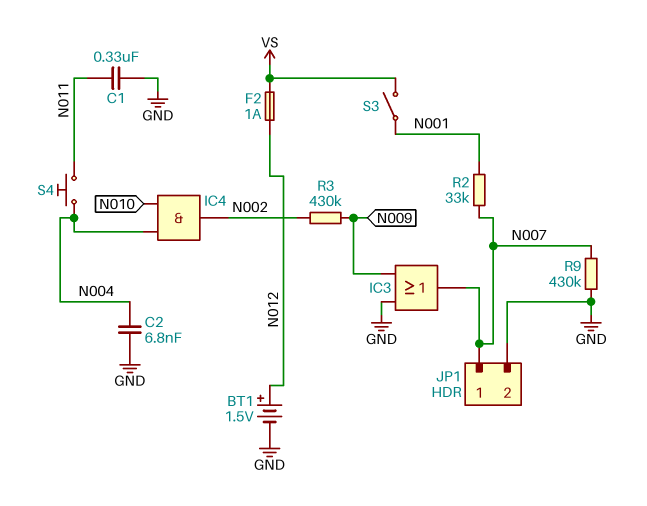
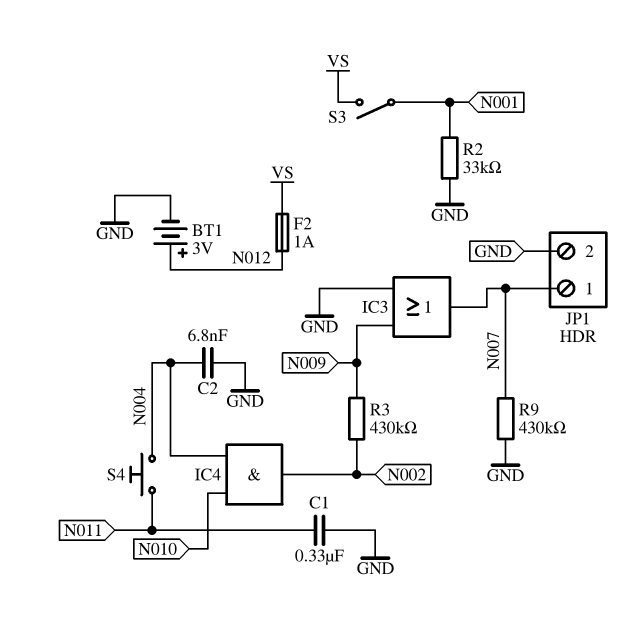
BT1: 1.5V (plus N012, minus GND) -> 3V (plus N012, minus GND)
R2: 33k (N001, N007) -> 33k (GND, N001)

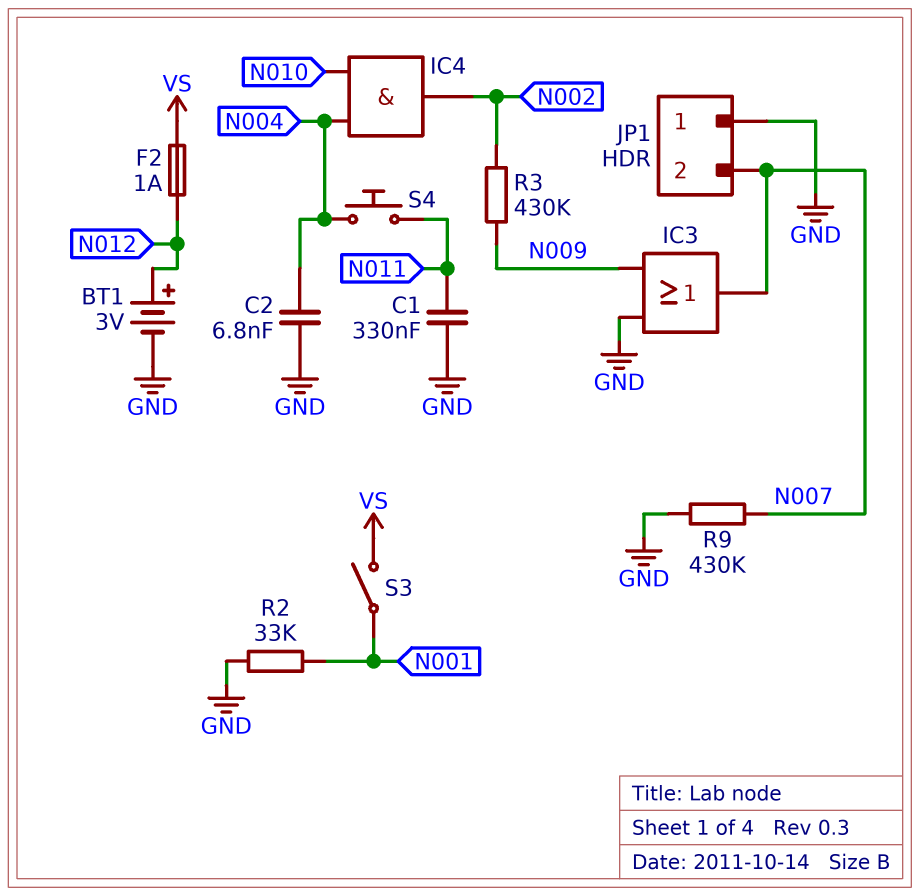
JP1 pin 1: N007 -> GND
JP1 pin 2: GND -> N007

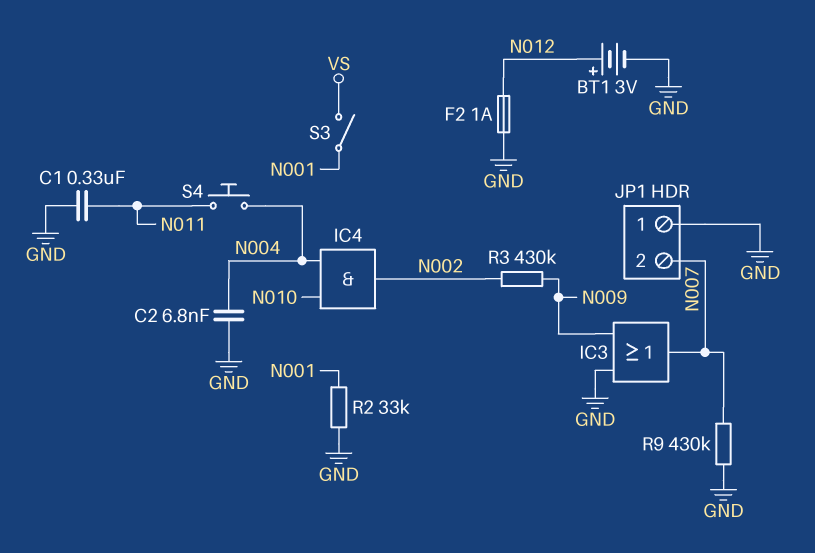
F2: 1A (N012, VS) -> 1A (GND, N012)

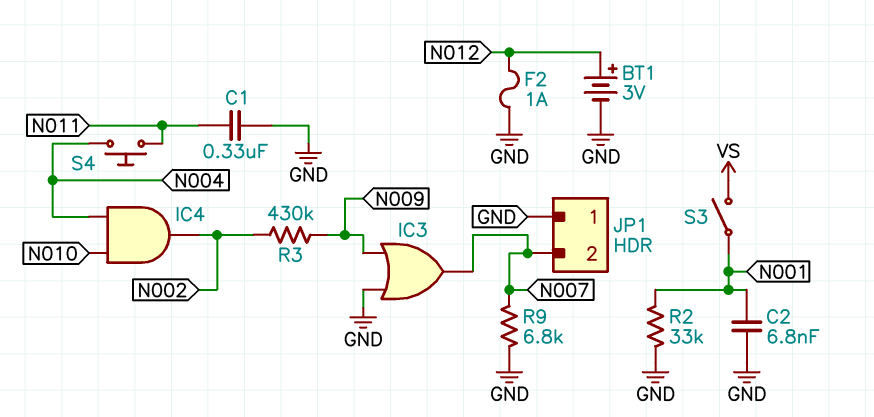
C2: 6.8nF (GND, N004) -> 6.8nF (GND, N001)
R9: 430k (GND, N007) -> 6.8k (GND, N007)

